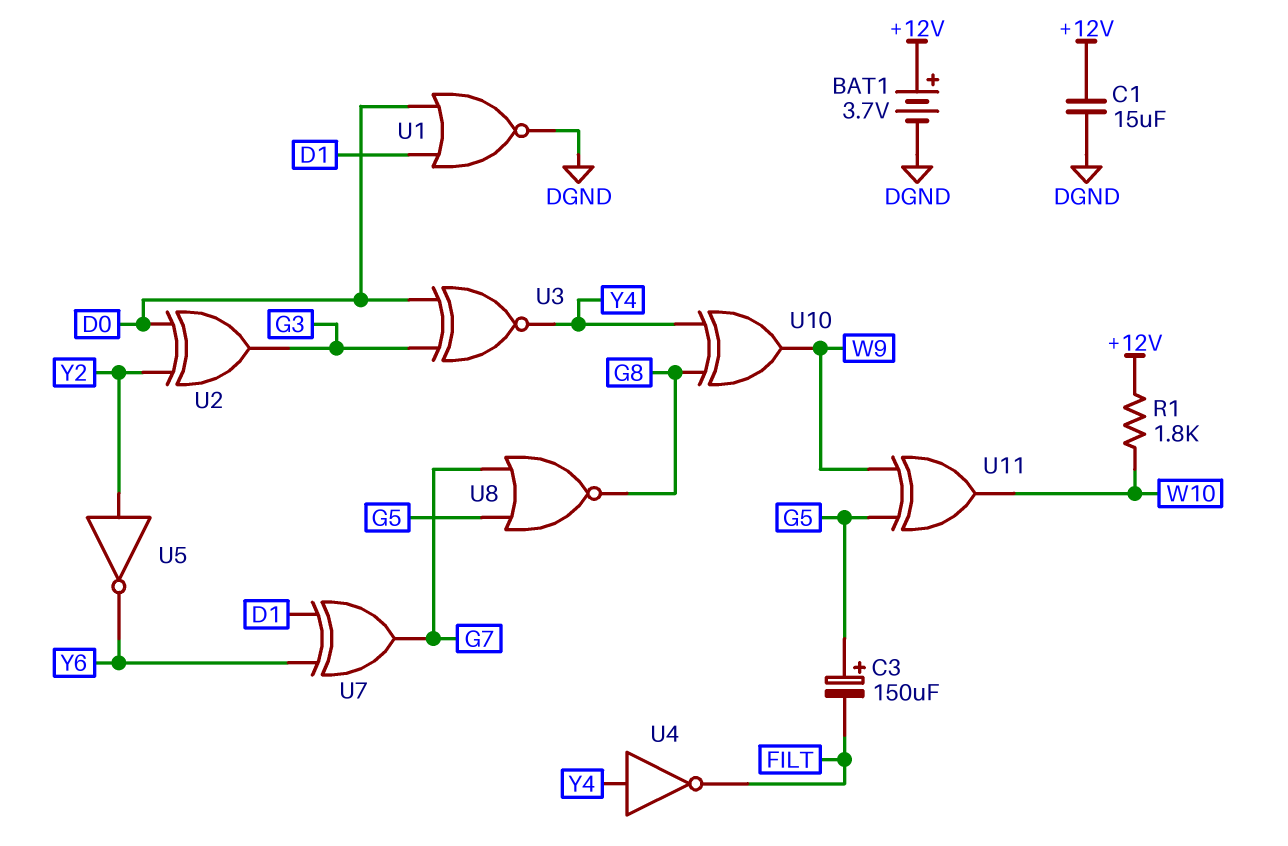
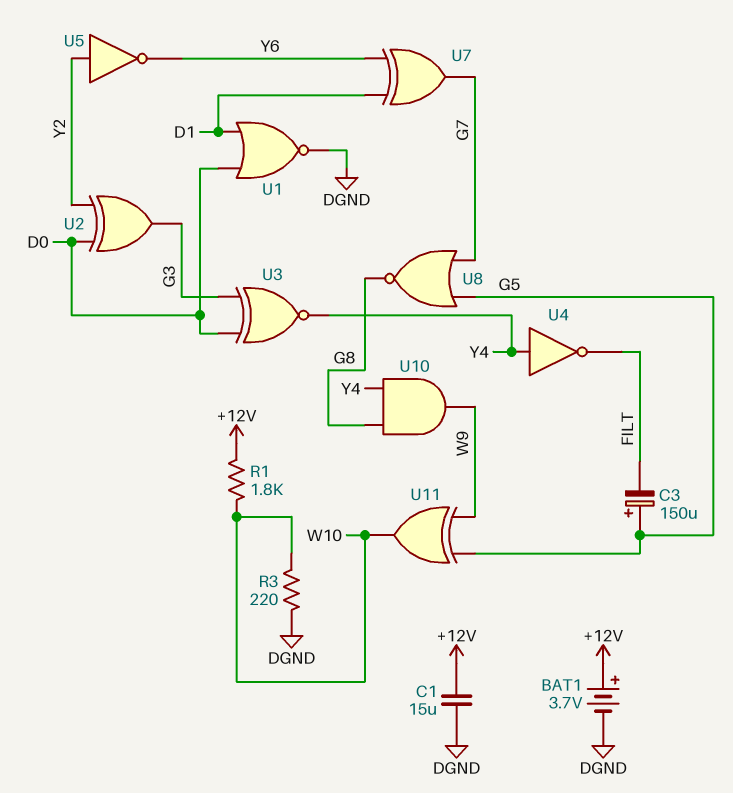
R3: none -> 220 (DGND, W10)
U10: XOR (in G8, in Y4, out W9) -> AND (in G8, in Y4, out W9)

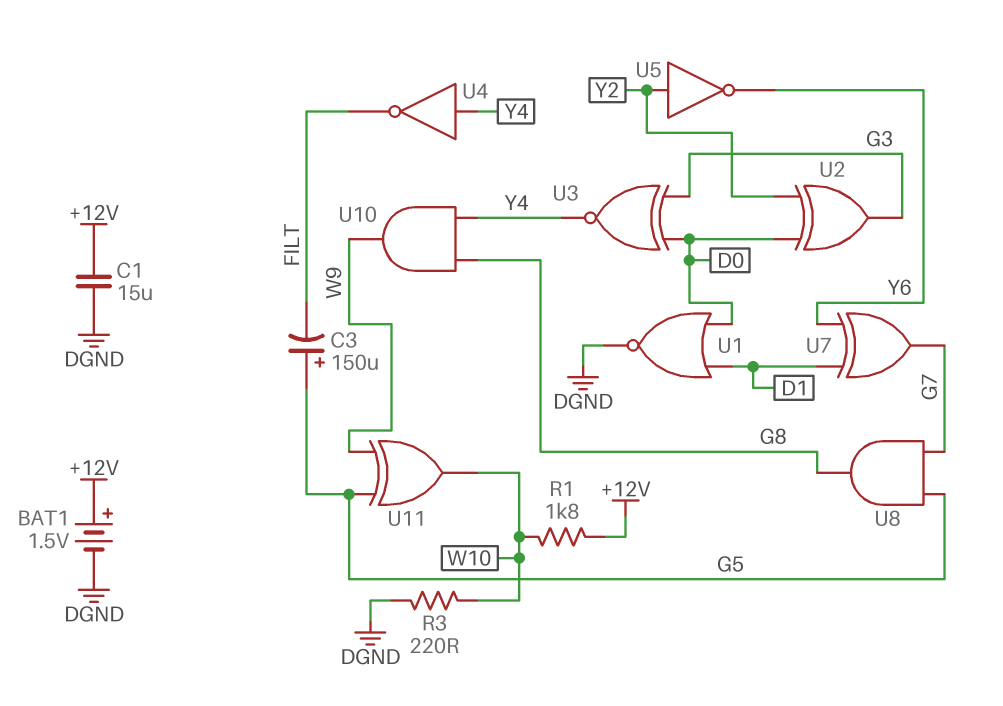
BAT1: 3.7V (plus +12V, minus DGND) -> 1.5V (plus +12V, minus DGND)
U8: NOR (in G5, in G7, out G8) -> AND (in G5, in G7, out G8)

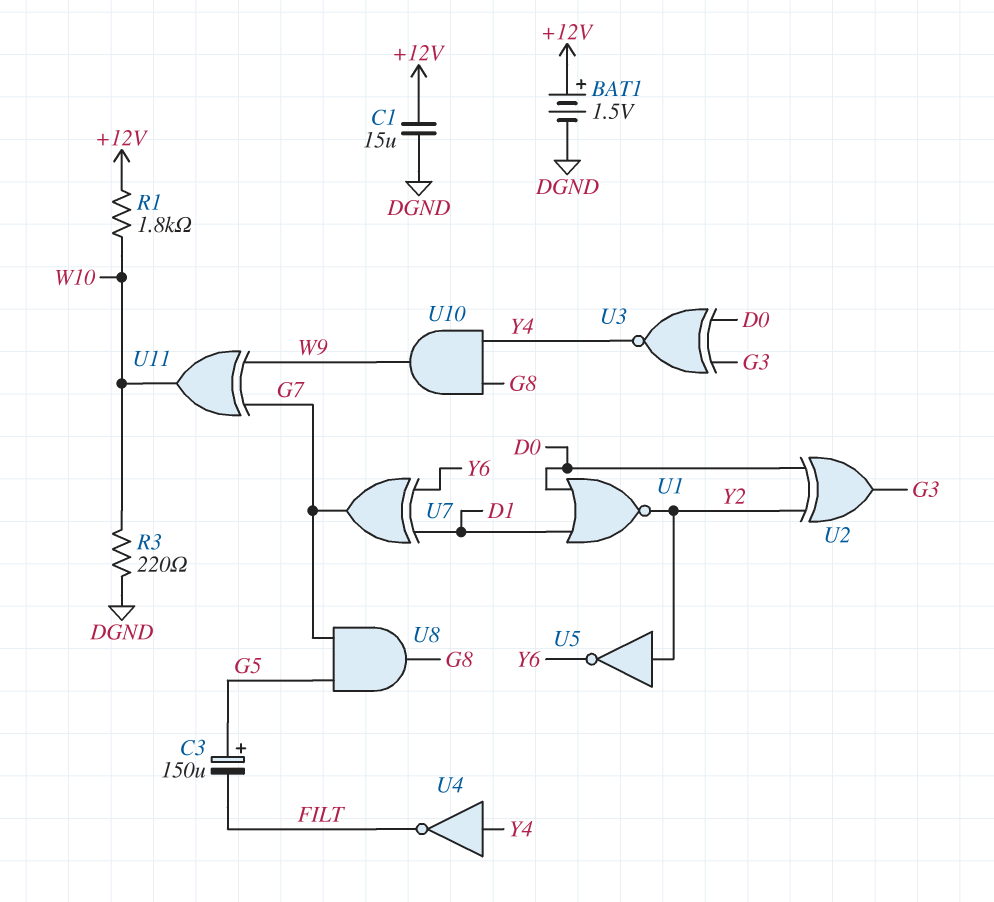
U1: NOR (in D0, in D1, out DGND) -> NOR (in D0, in D1, out Y2)
U11: XOR (in G5, in W9, out W10) -> XOR (in G7, in W9, out W10)

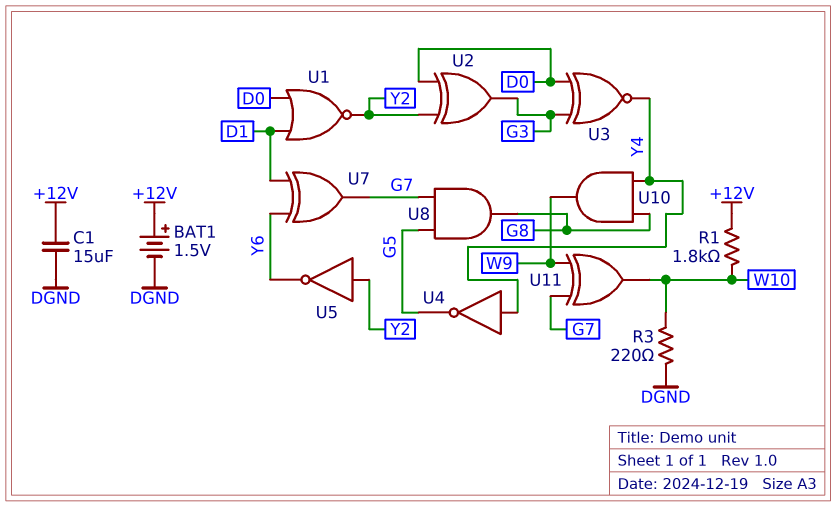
C3: 150uF (plus G5, minus FILT) -> none
U4: NOT (in Y4, out FILT) -> NOT (in Y4, out G5)

